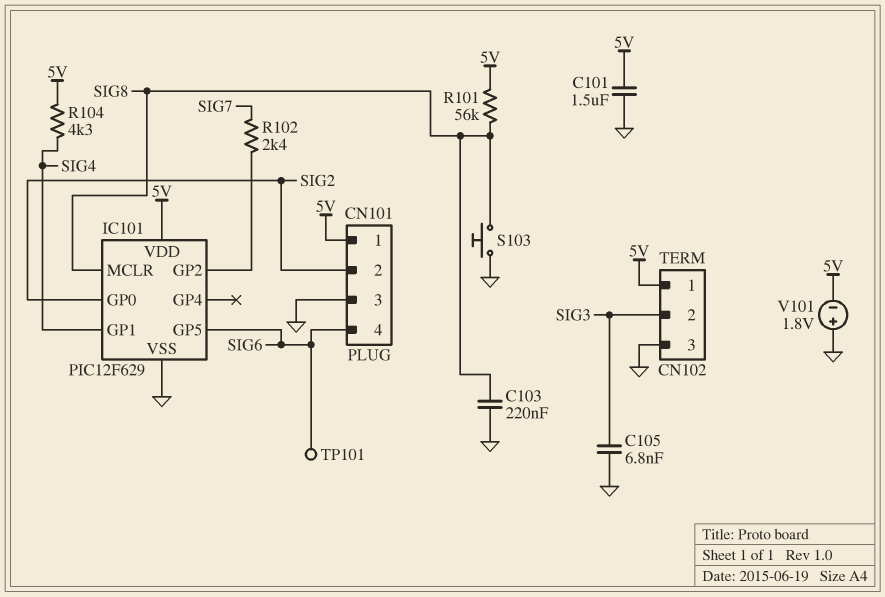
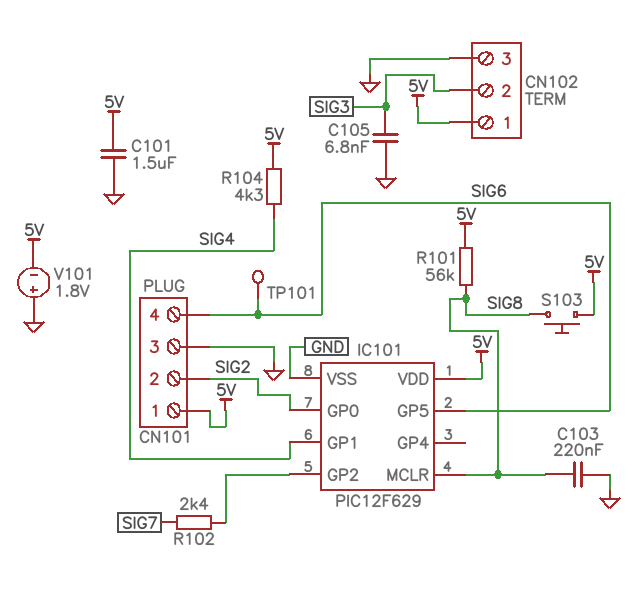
S103: button (GND, SIG8) -> button (5V, SIG8)

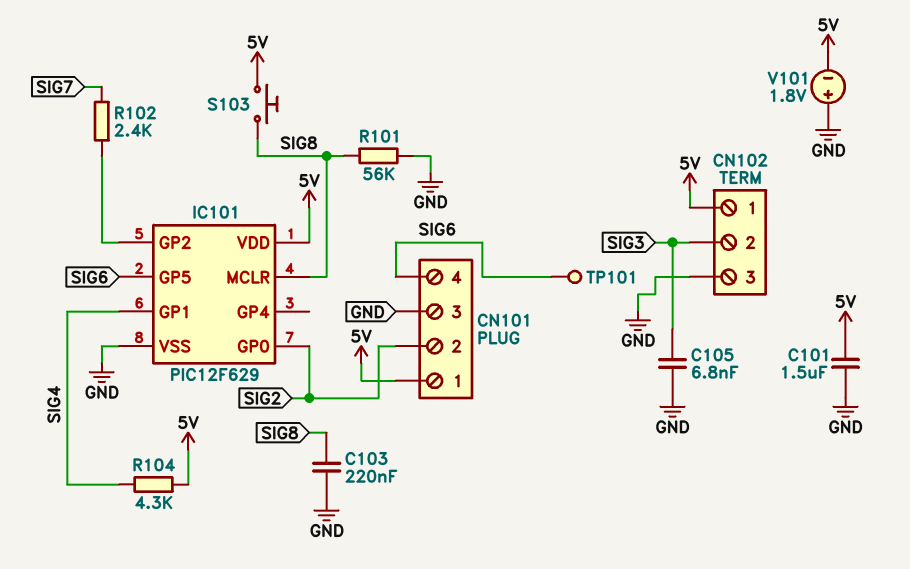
R101: 56k (5V, SIG8) -> 56k (GND, SIG8)

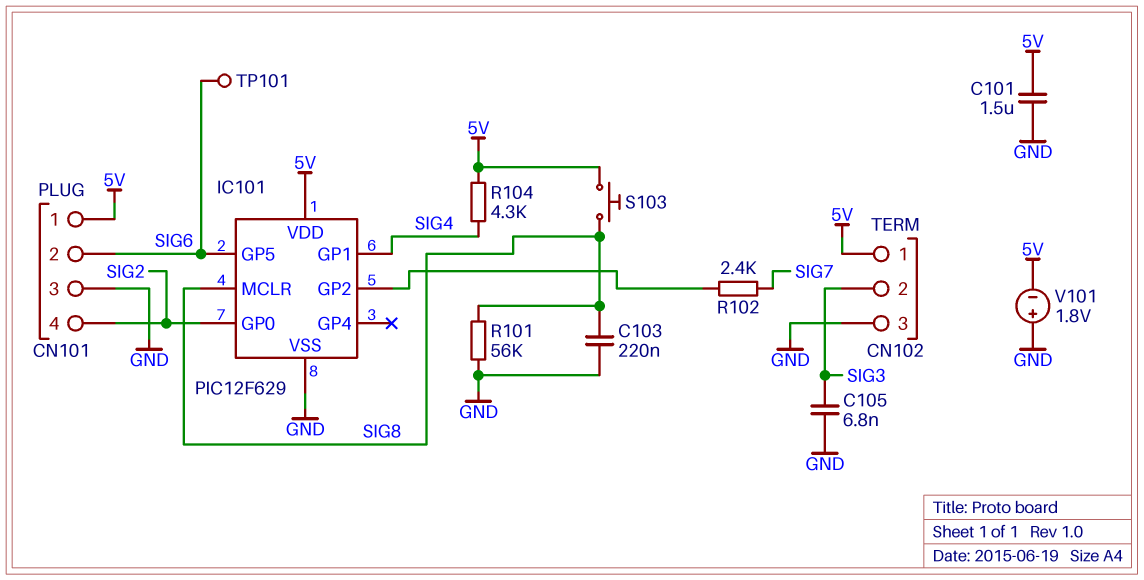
CN101 pin 2: SIG2 -> SIG6
CN101 pin 4: SIG6 -> SIG2

